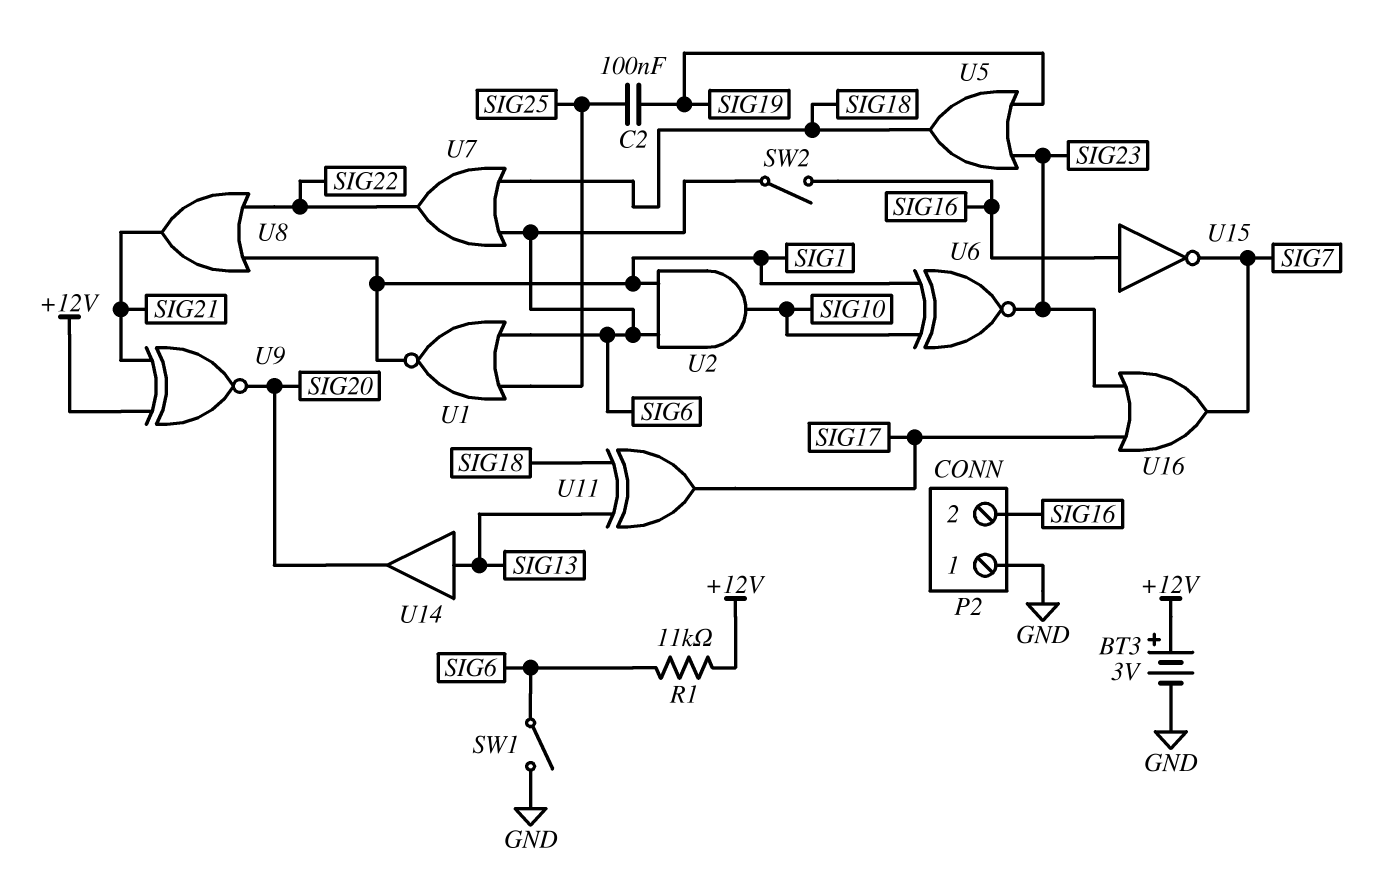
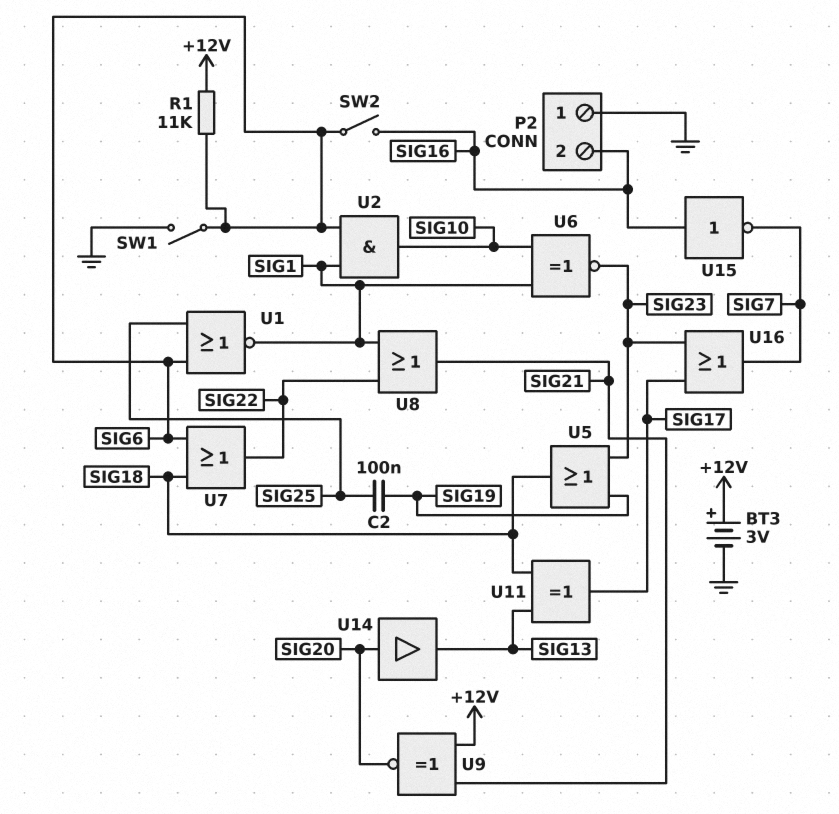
U14: buffer (in SIG13, out SIG20) -> buffer (in SIG20, out SIG13)

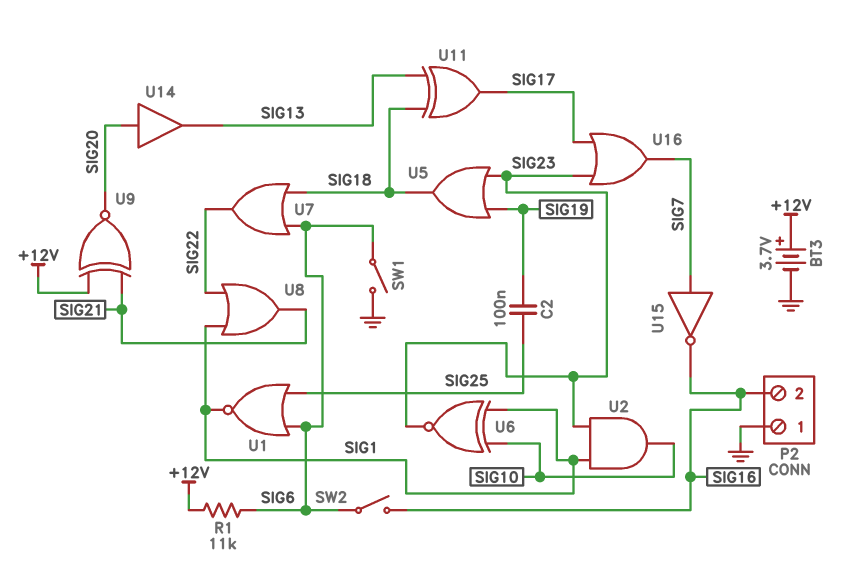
BT3: 3V (plus +12V, minus GND) -> 3.7V (plus +12V, minus GND)
U2: AND (in SIG1, in SIG6, out SIG10) -> AND (in SIG1, in SIG23, out SIG10)
U15: NOT (in SIG16, out SIG7) -> NOT (in SIG7, out SIG16)

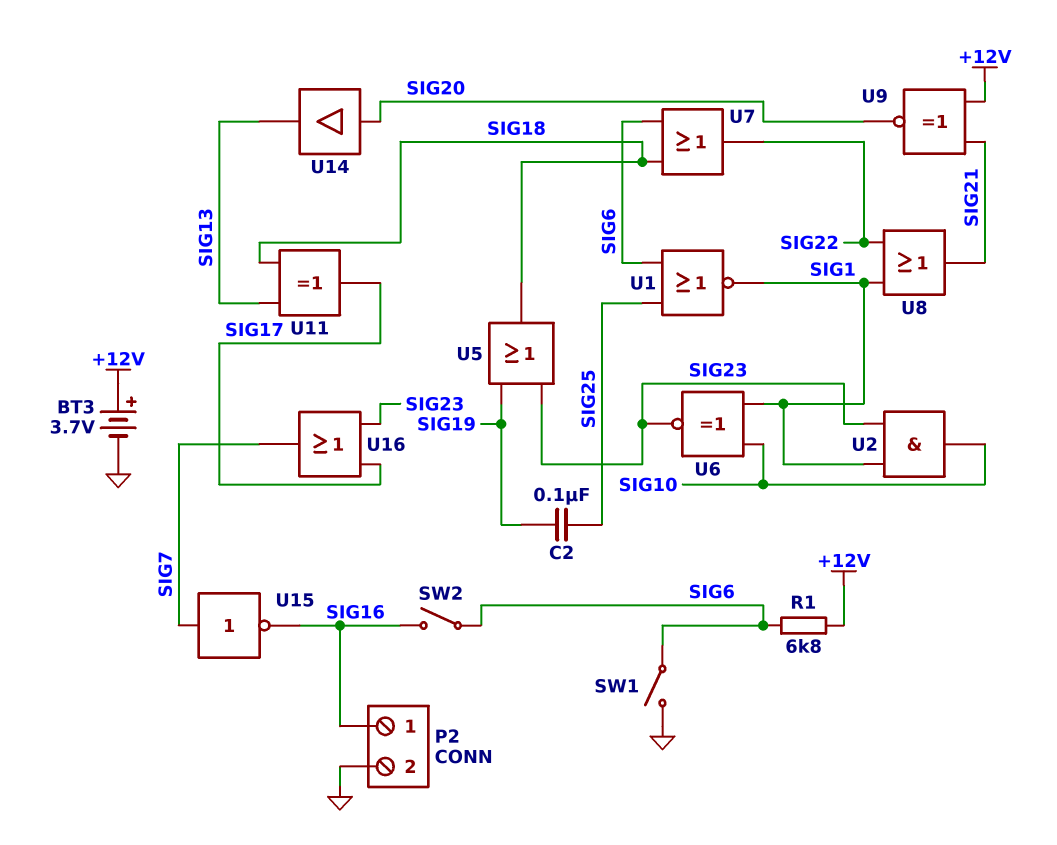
P2 pin 1: GND -> SIG16
P2 pin 2: SIG16 -> GND
R1: 11k (+12V, SIG6) -> 6.8k (+12V, SIG6)

